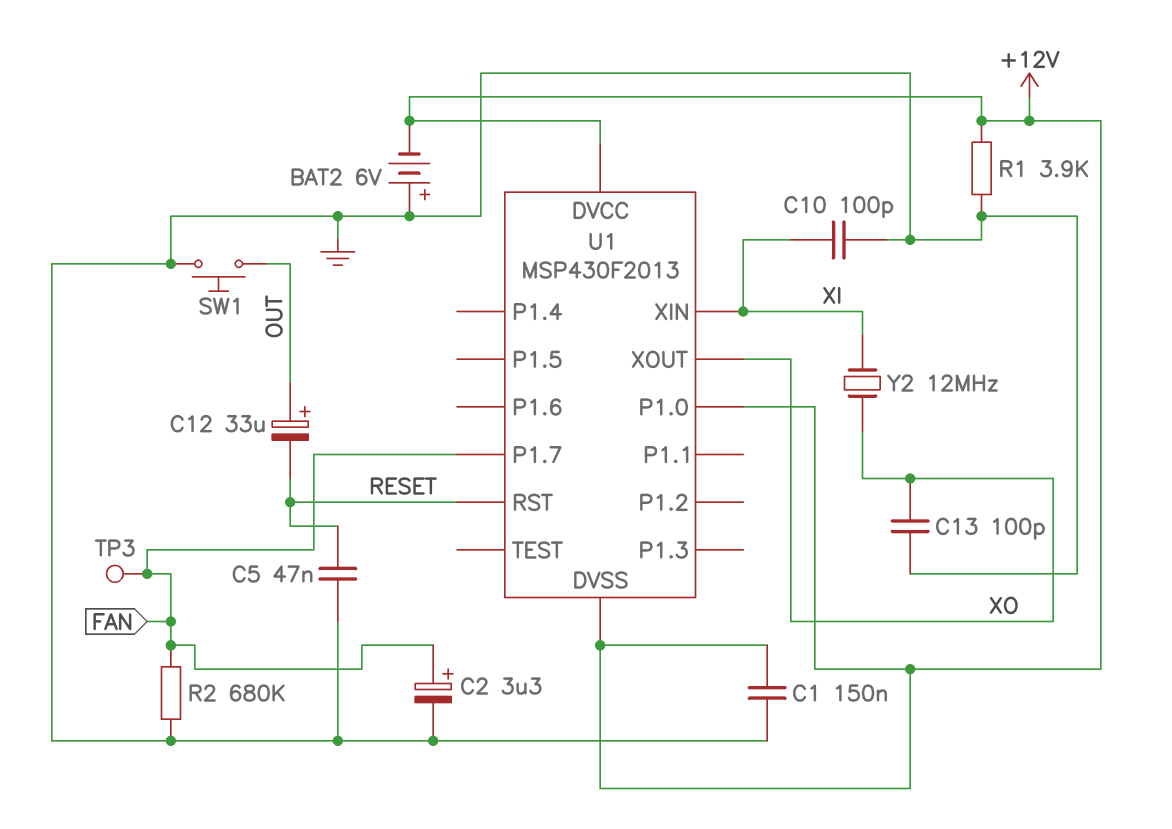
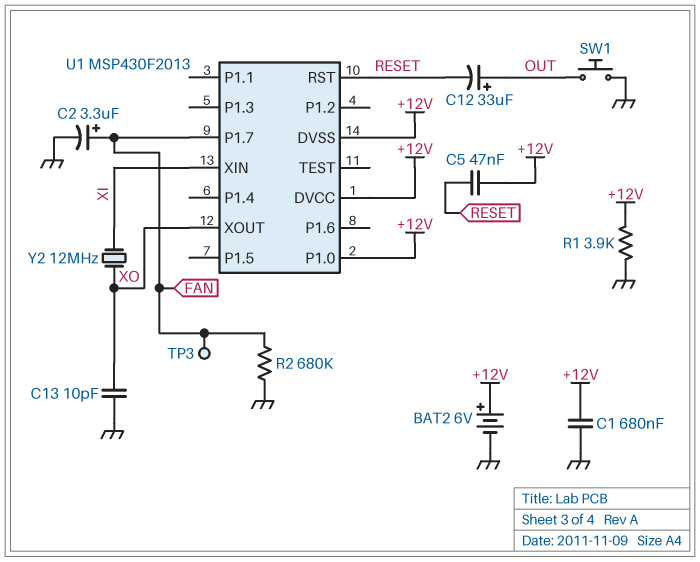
BAT2: 6V (plus GND, minus +12V) -> 6V (plus +12V, minus GND)
C1: 150nF (+12V, GND) -> 680nF (+12V, GND)
C5: 47nF (GND, RESET) -> 47nF (+12V, RESET)
C10: 100pF (GND, XI) -> none
C13: 100pF (GND, XO) -> 10pF (GND, XO)

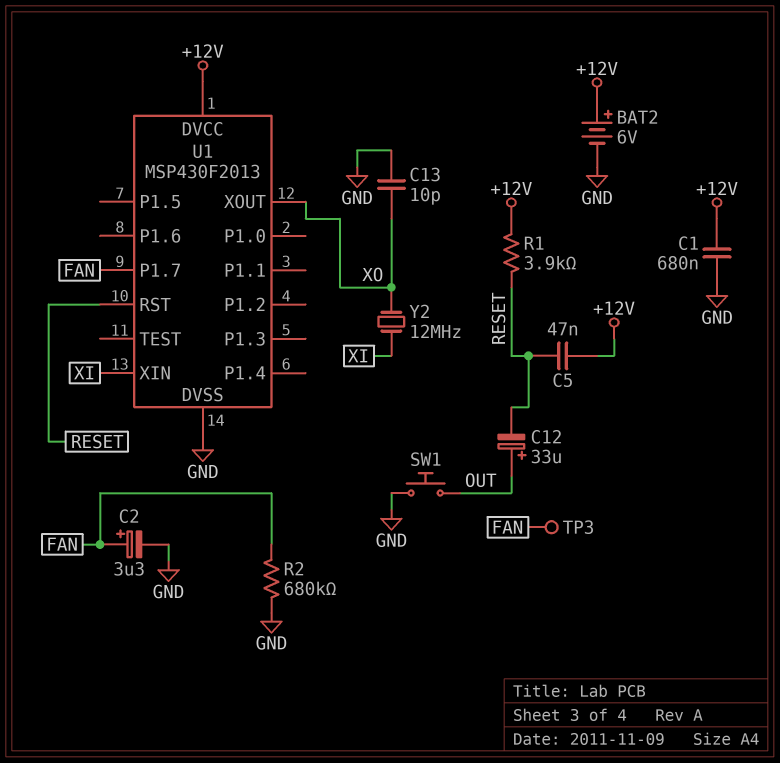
R1: 3.9k (+12V, GND) -> 3.9k (+12V, RESET)
U1 pin DVSS: +12V -> GND
U1 pin P1.0: +12V -> none

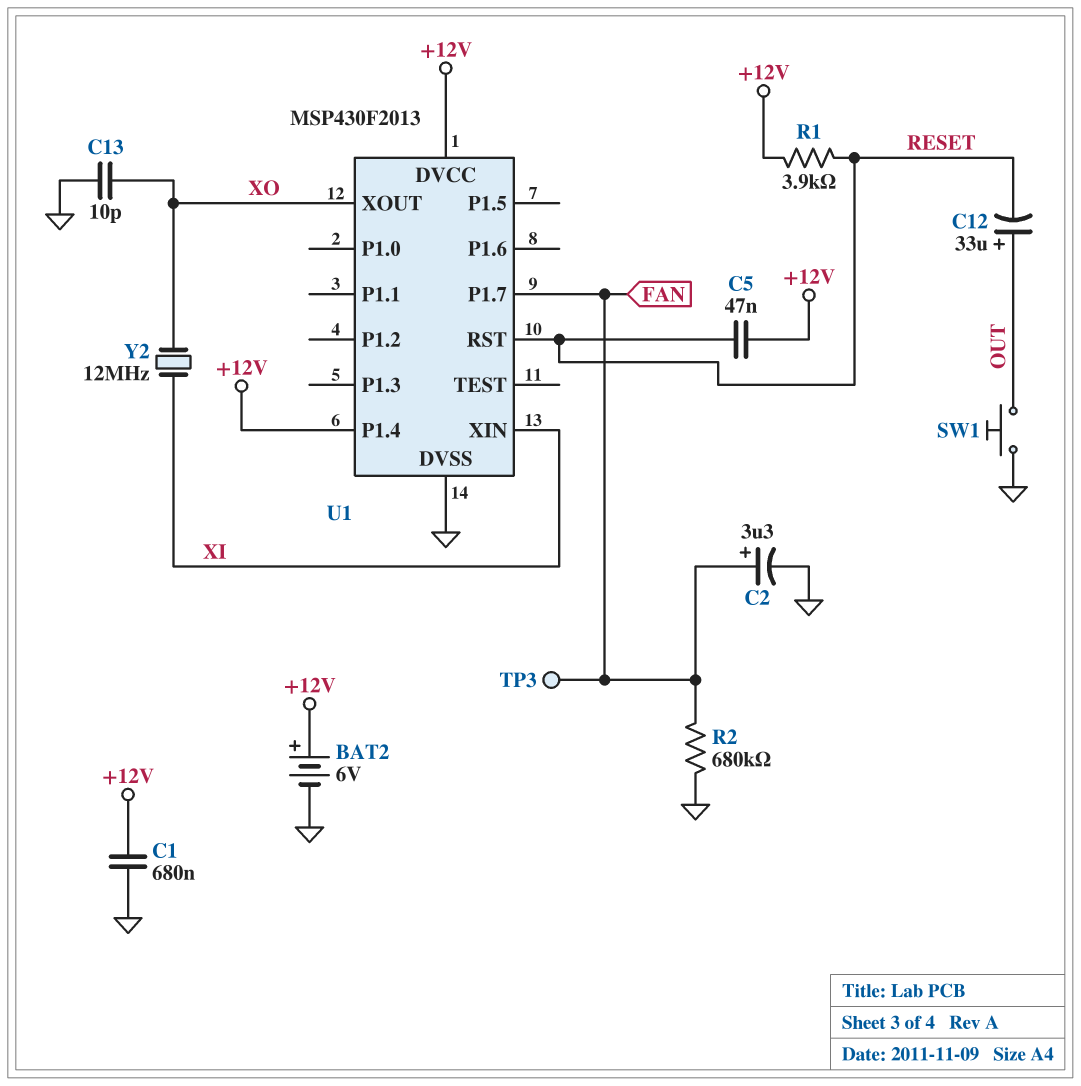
U1 pin P1.4: none -> +12V

